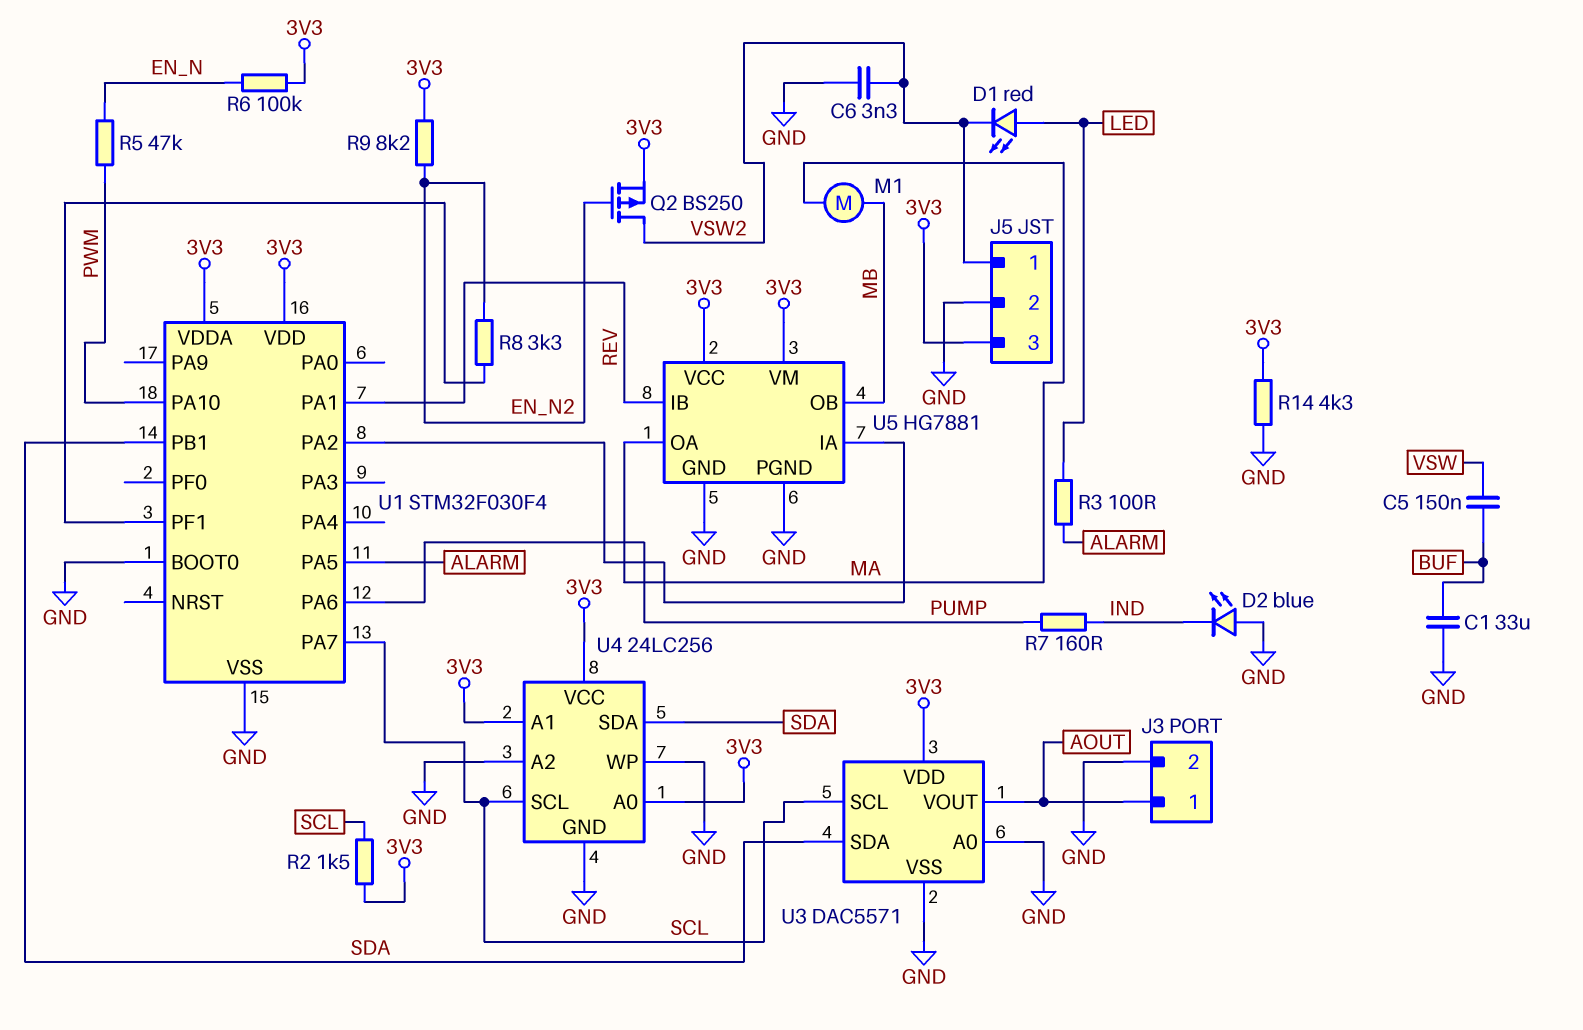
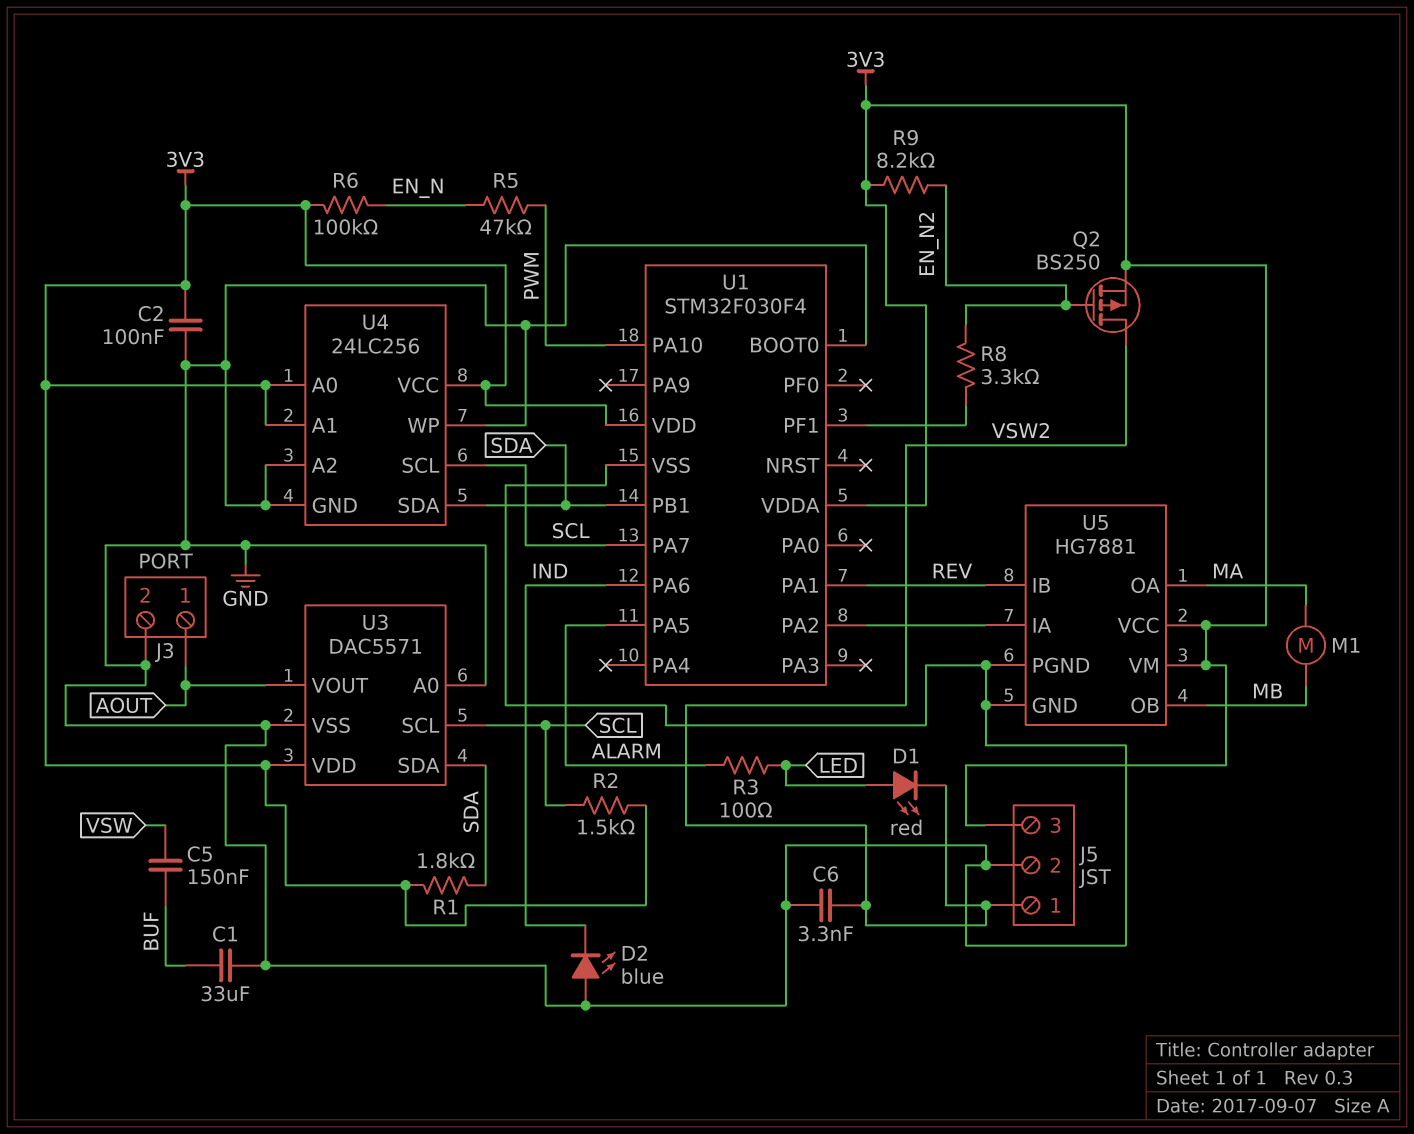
C2: none -> 100nF (3V3, GND)
R1: none -> 1.8k (3V3, SDA)
R7: 160 (IND, PUMP) -> none
R14: 4.3k (3V3, GND) -> none
U1 pin PA6: PUMP -> IND

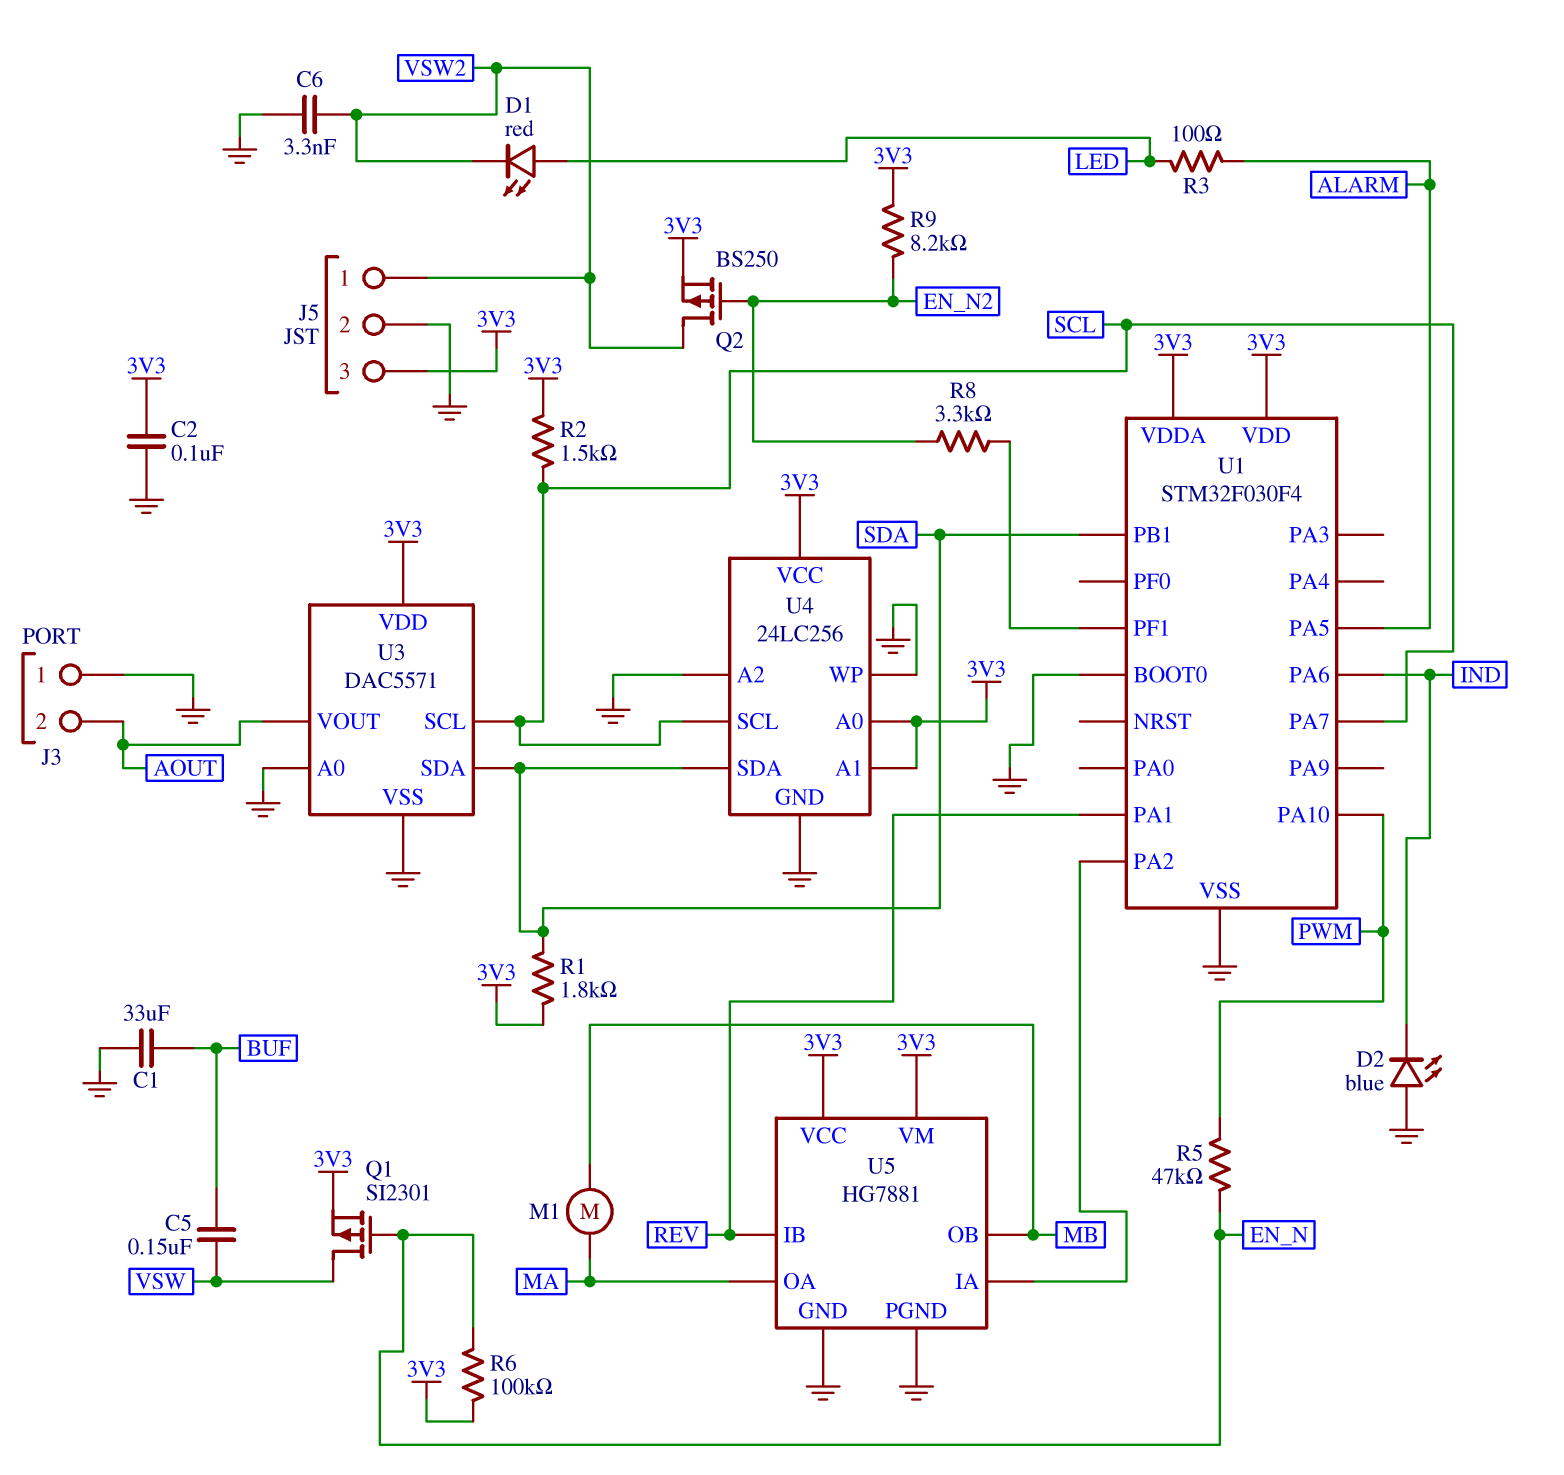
J3 pin 1: AOUT -> GND
J3 pin 2: GND -> AOUT
Q1: none -> PMOS SI2301 (G EN_N, D VSW, S 3V3)

